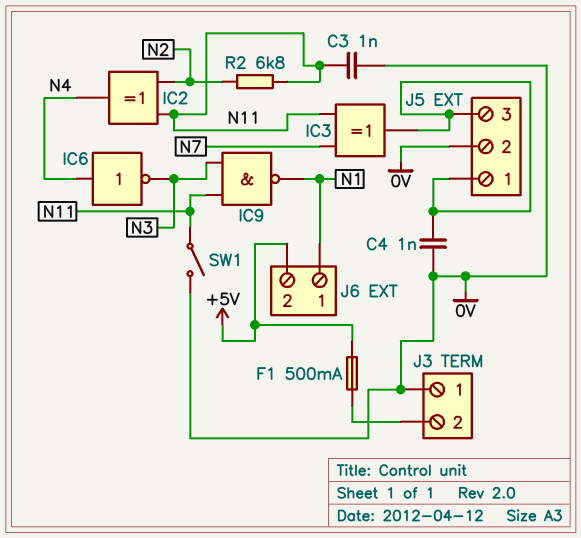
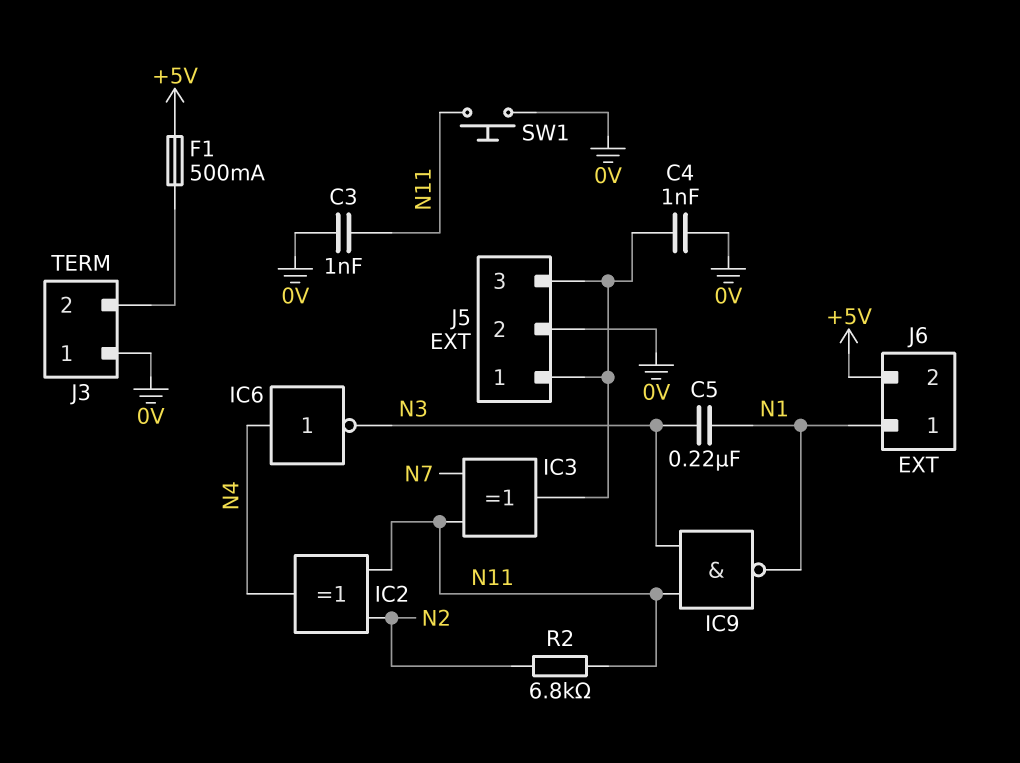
C5: none -> 220nF (N1, N3)
SW1: switch (0V, N11) -> button (0V, N11)

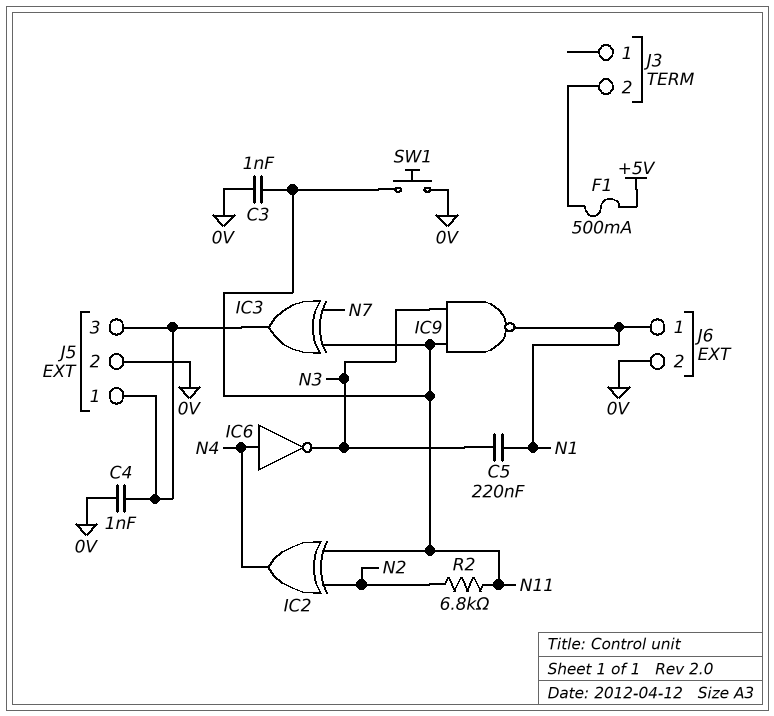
J3 pin 1: 0V -> none
J6 pin 2: +5V -> 0V

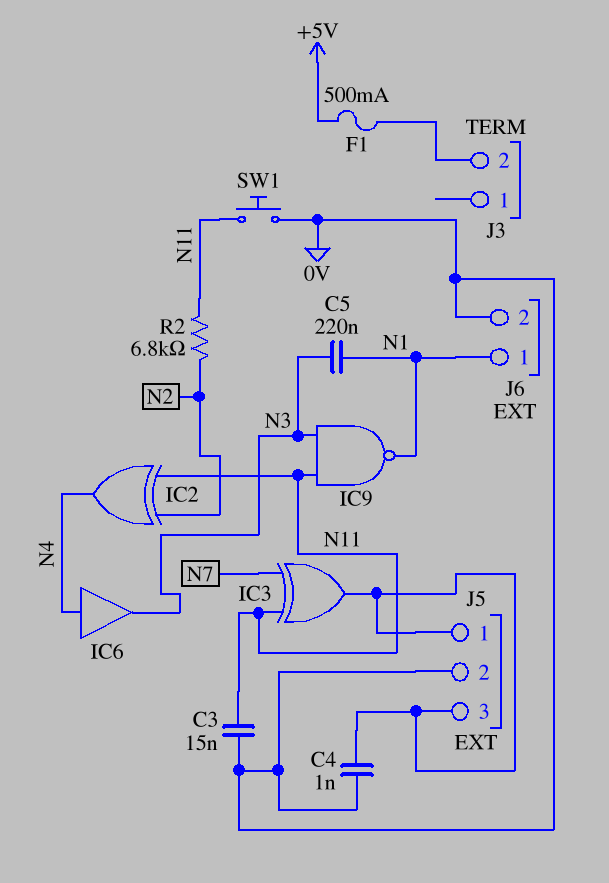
C3: 1nF (0V, N11) -> 15nF (0V, N11)
IC6: NOT (in N4, out N3) -> buffer (in N4, out N3)

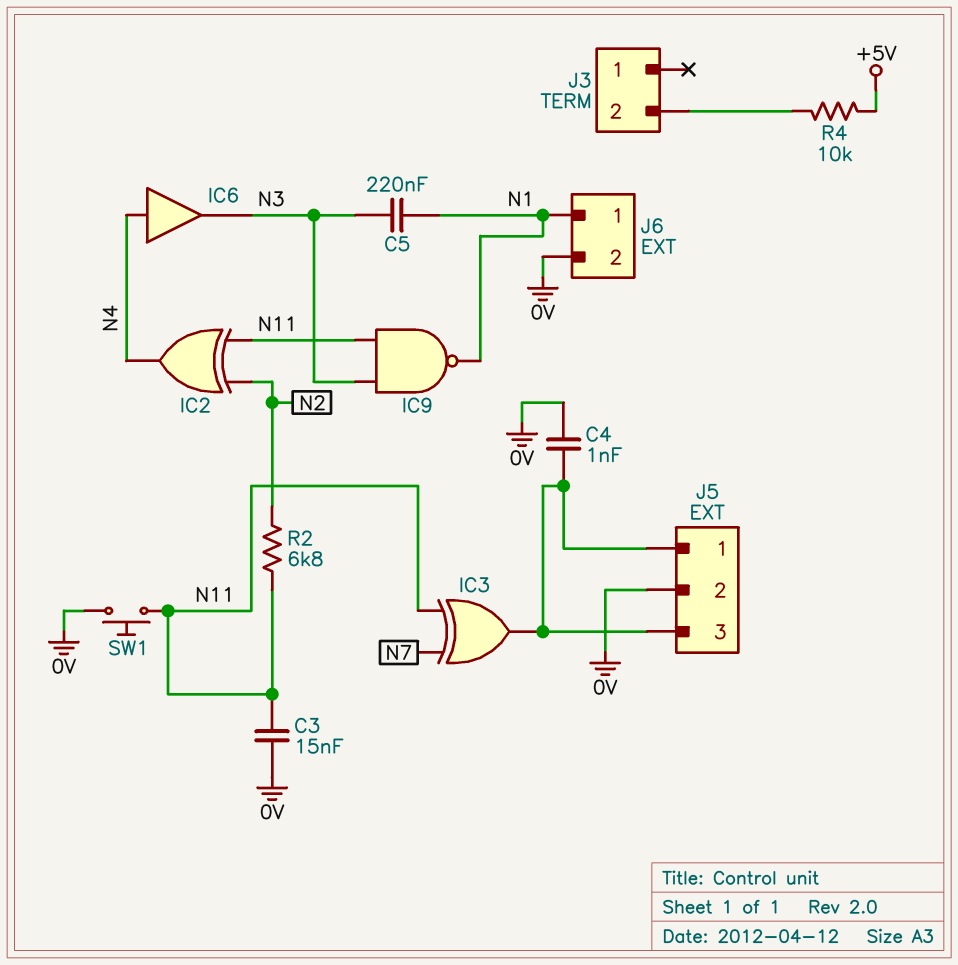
F1: 500mA (+5V, J3/2) -> none
R4: none -> 10k (+5V, J3/2)

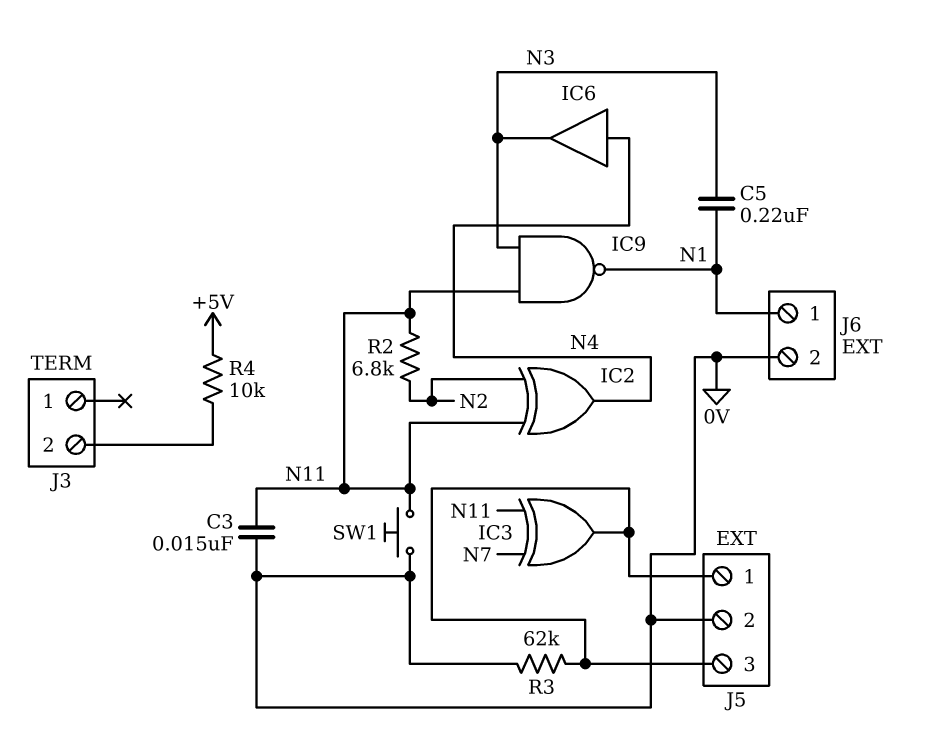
C4: 1nF (0V, J5/1) -> none
R3: none -> 62k (0V, J5/1)

